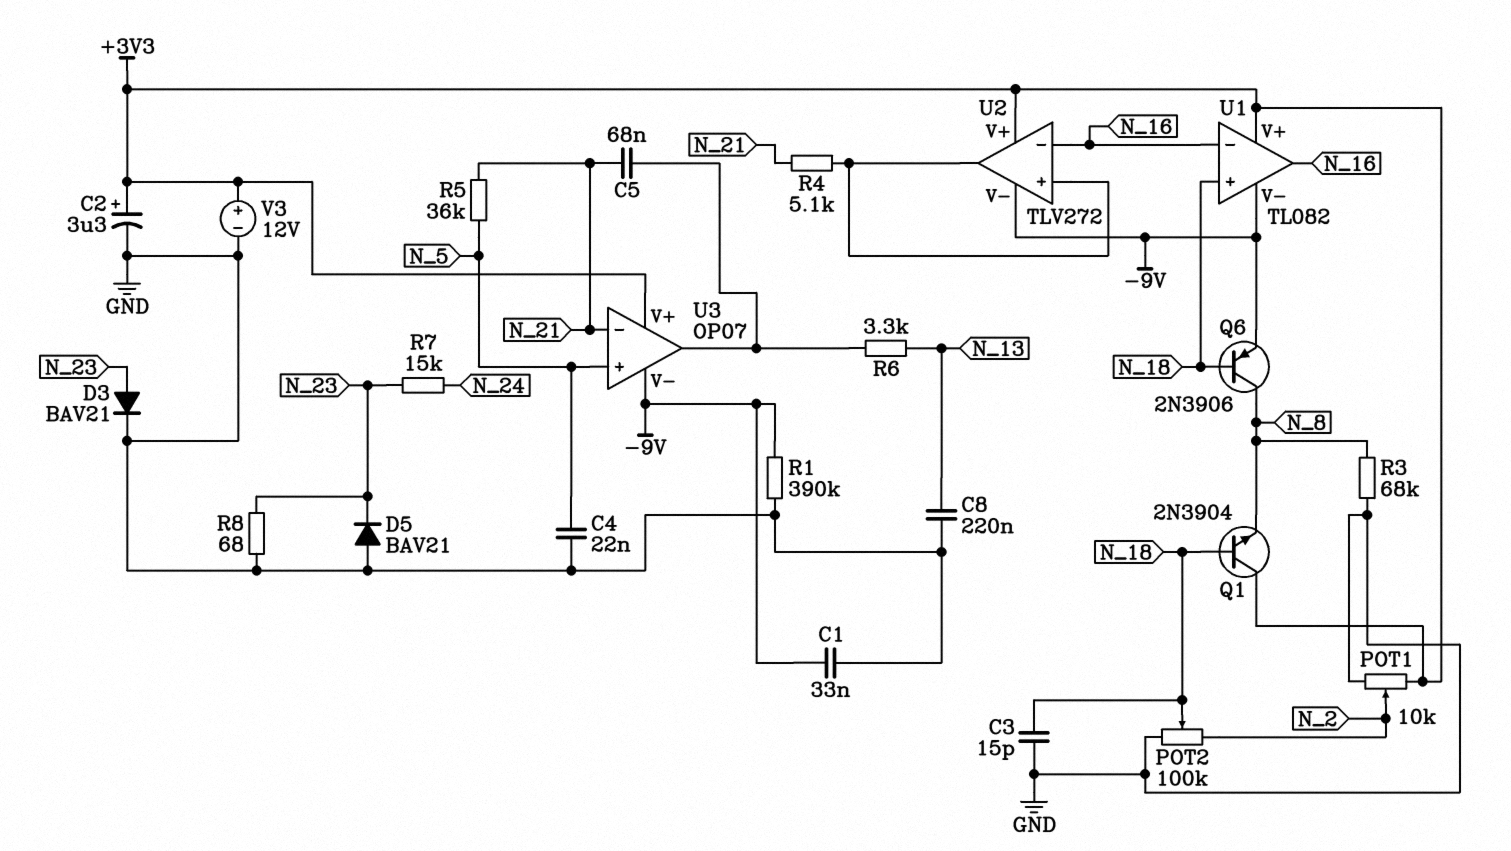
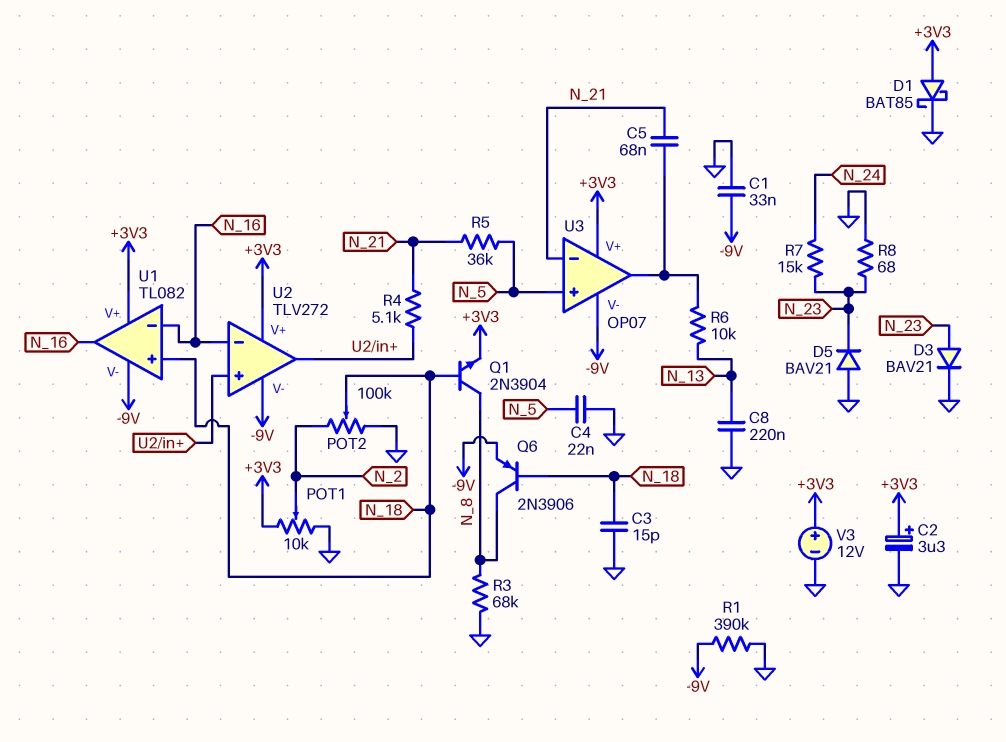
D1: none -> schottky BAT85 (A +3V3, K GND)
Q1: NPN 2N3904 (B N_18, C +3V3, E N_8) -> NPN 2N3904 (B N_18, C N_8, E +3V3)
R6: 3.3k (N_13, U3/out) -> 10k (N_13, U3/out)

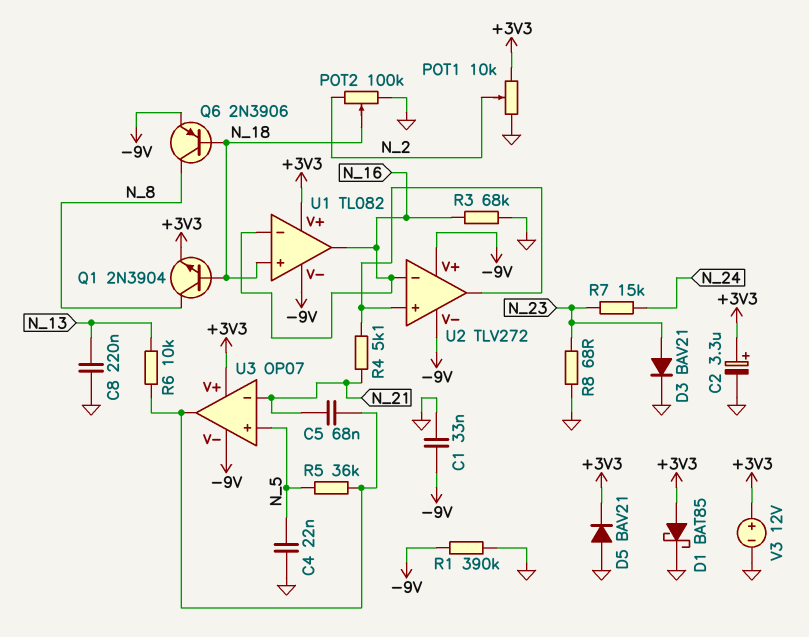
C3: 15pF (GND, N_18) -> none
D5: diode BAV21 (A GND, K N_23) -> diode BAV21 (A GND, K +3V3)
R3: 68k (GND, N_8) -> 68k (GND, N_16)
R5: 36k (N_5, N_21) -> 36k (N_5, U3/out)
U2 pin V+: +3V3 -> -9V

